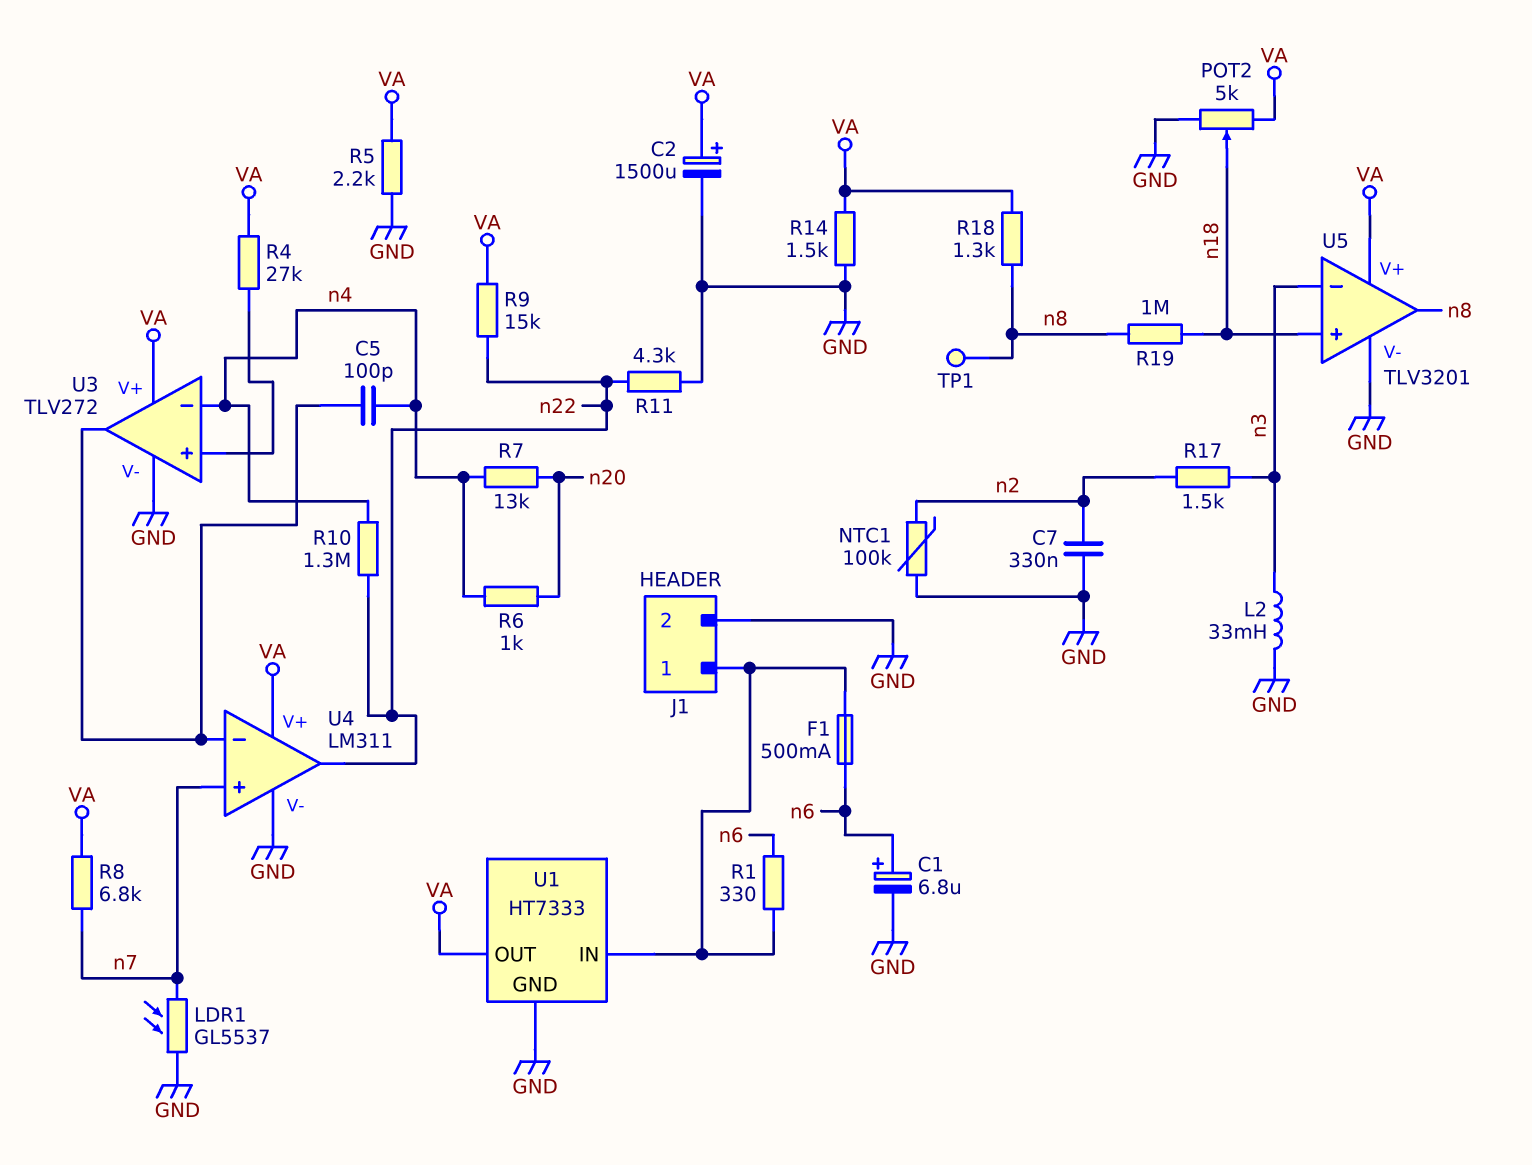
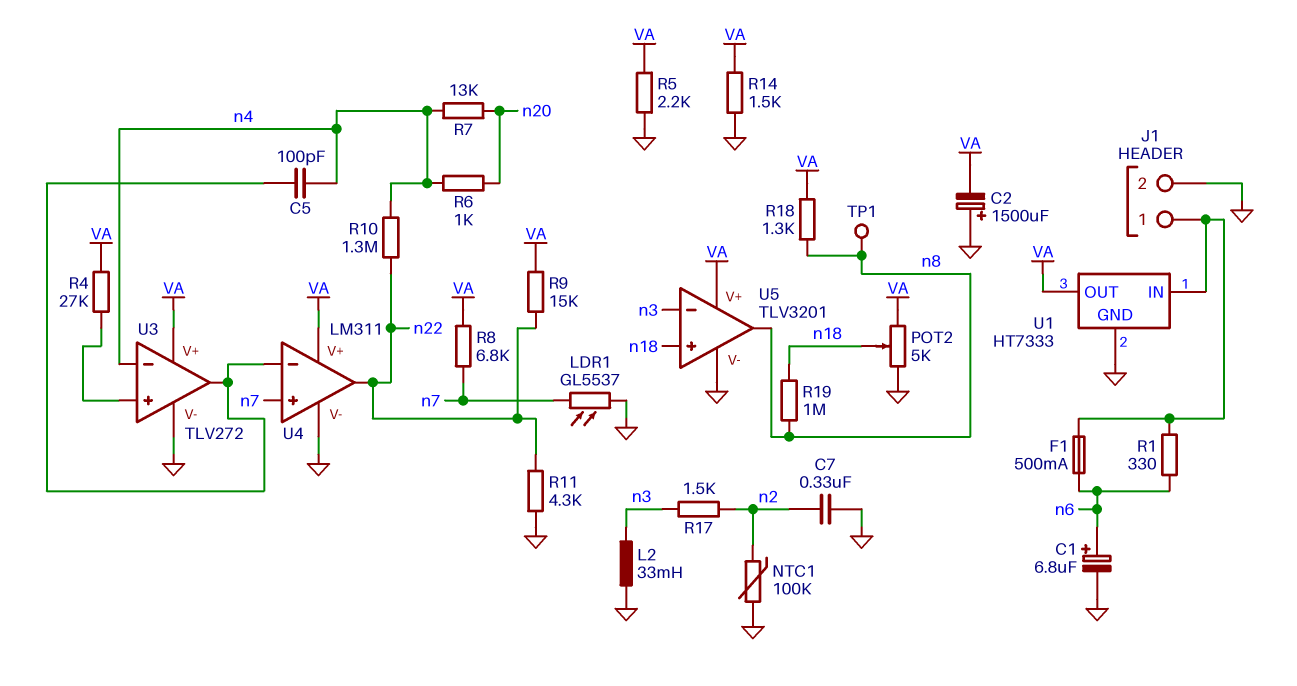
C2: 1500uF (plus VA, minus GND) -> 1500uF (plus GND, minus VA)

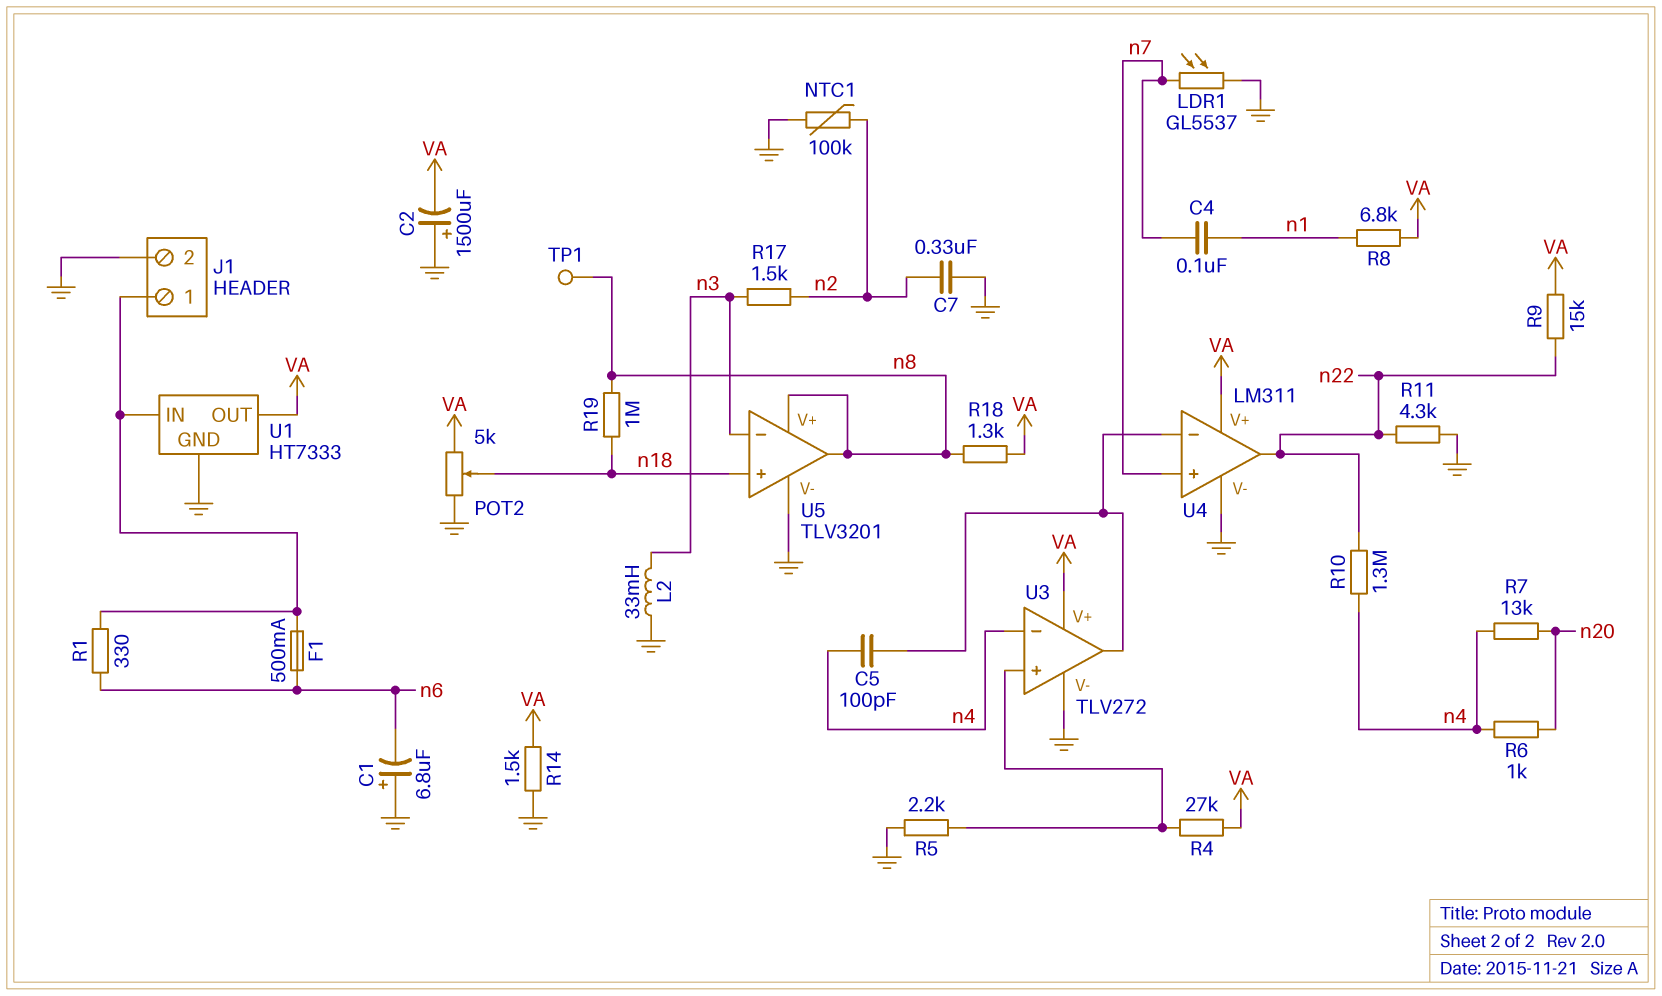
C1: 6.8uF (plus n6, minus GND) -> 6.8uF (plus GND, minus n6)
C4: none -> 100nF (n1, n7)
R5: 2.2k (GND, VA) -> 2.2k (GND, U3/in+)
R8: 6.8k (VA, n7) -> 6.8k (VA, n1)
U5 pin V+: VA -> n8

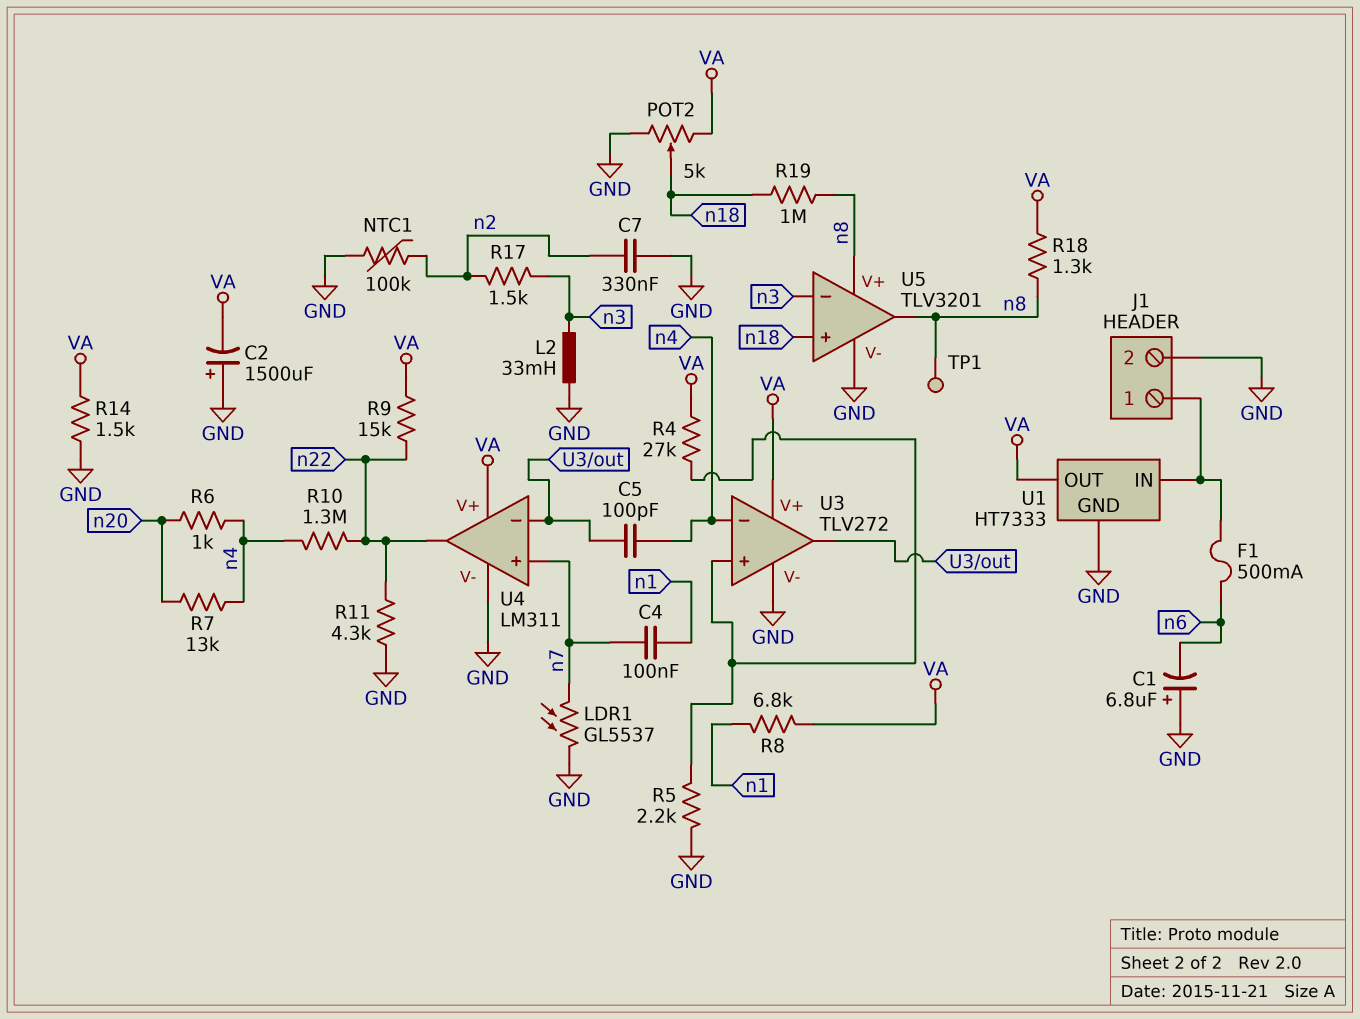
R1: 330 (J1/1, n6) -> none

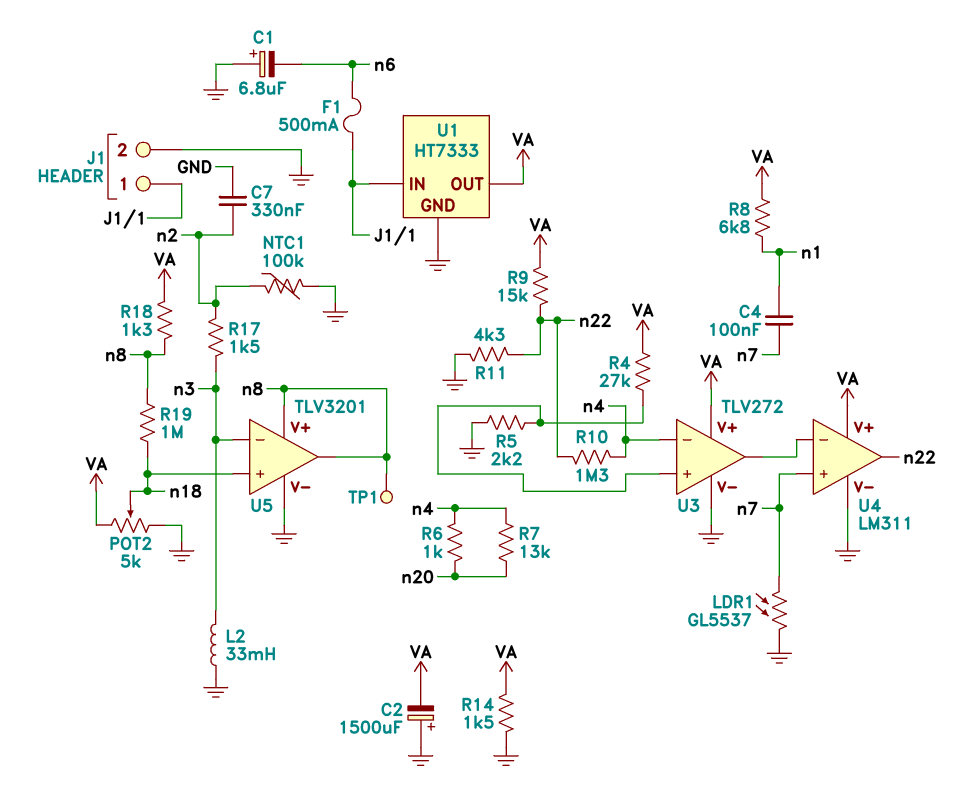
C5: 100pF (U3/out, n4) -> none

